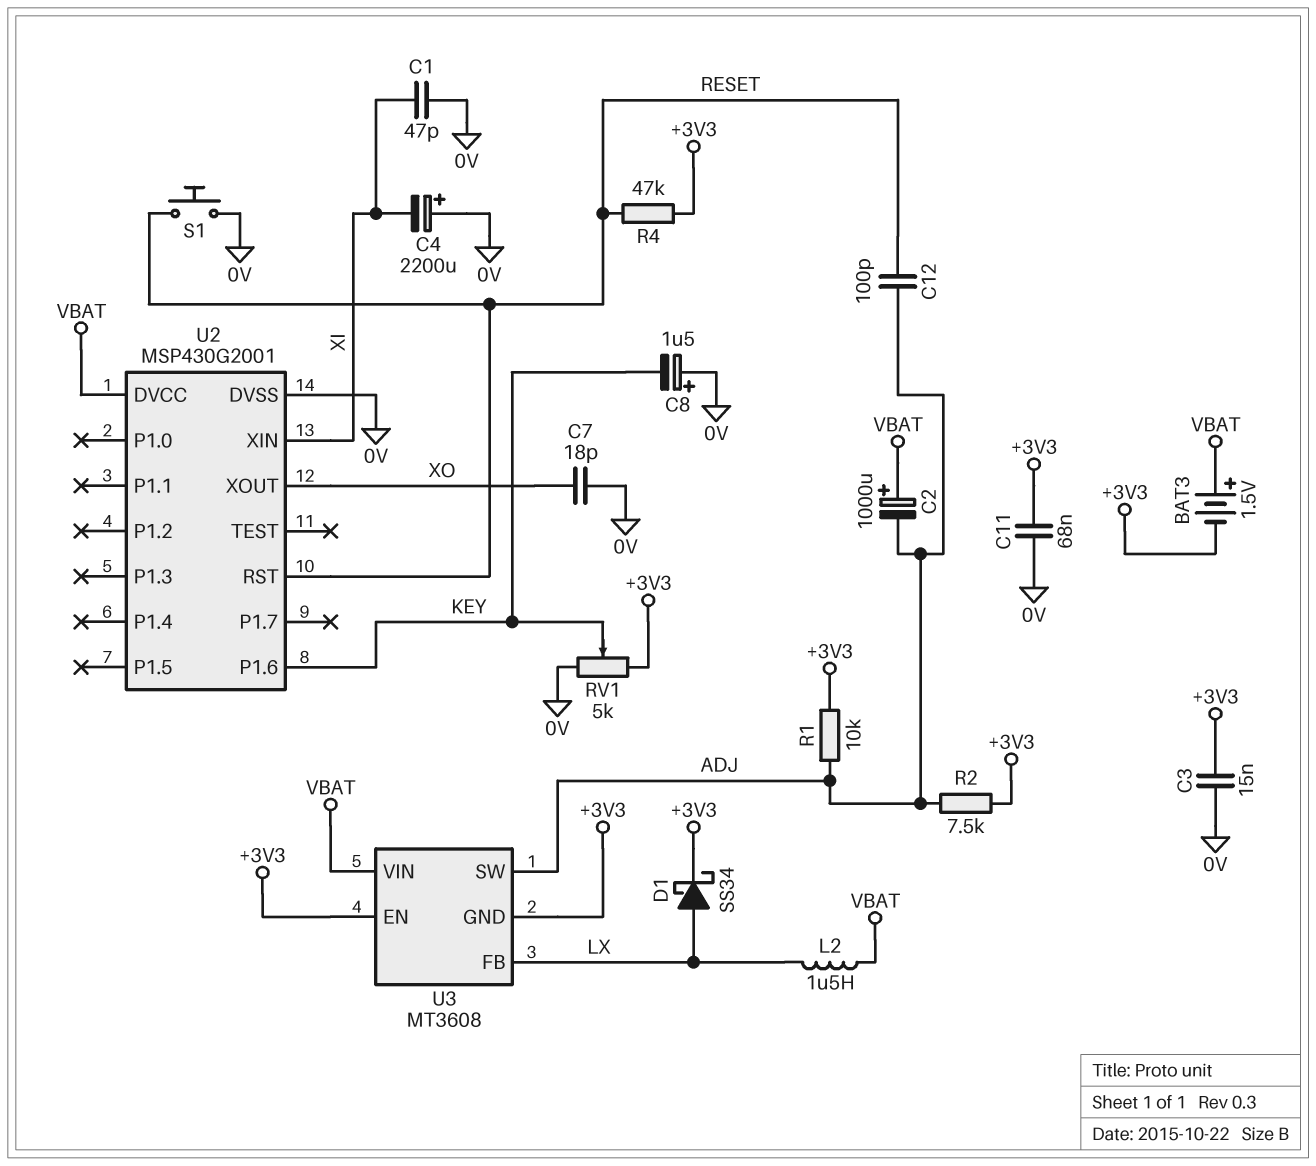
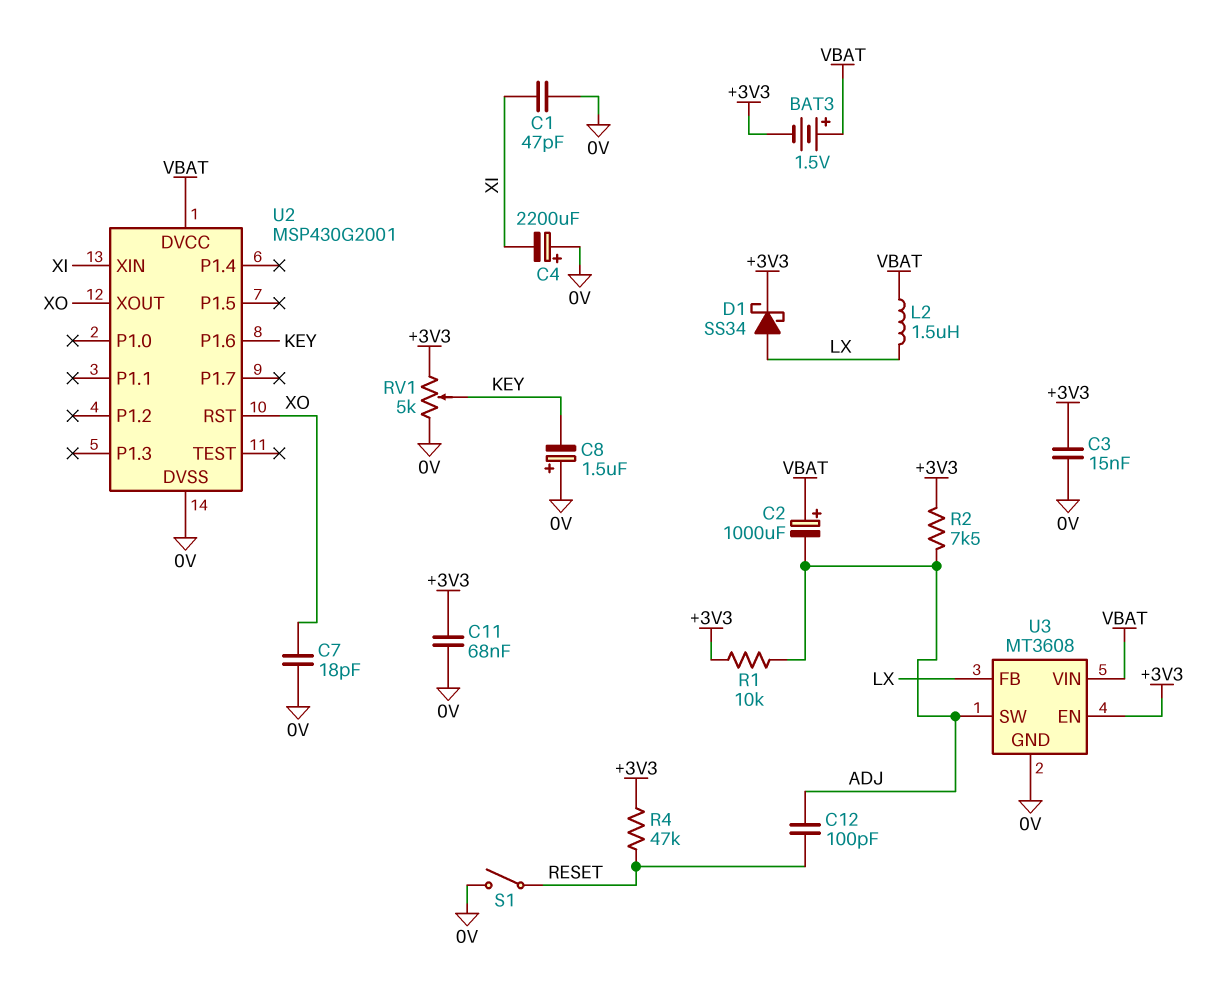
S1: button (0V, RESET) -> switch (0V, RESET)
U2 pin RST: RESET -> XO
U3 pin GND: +3V3 -> 0V

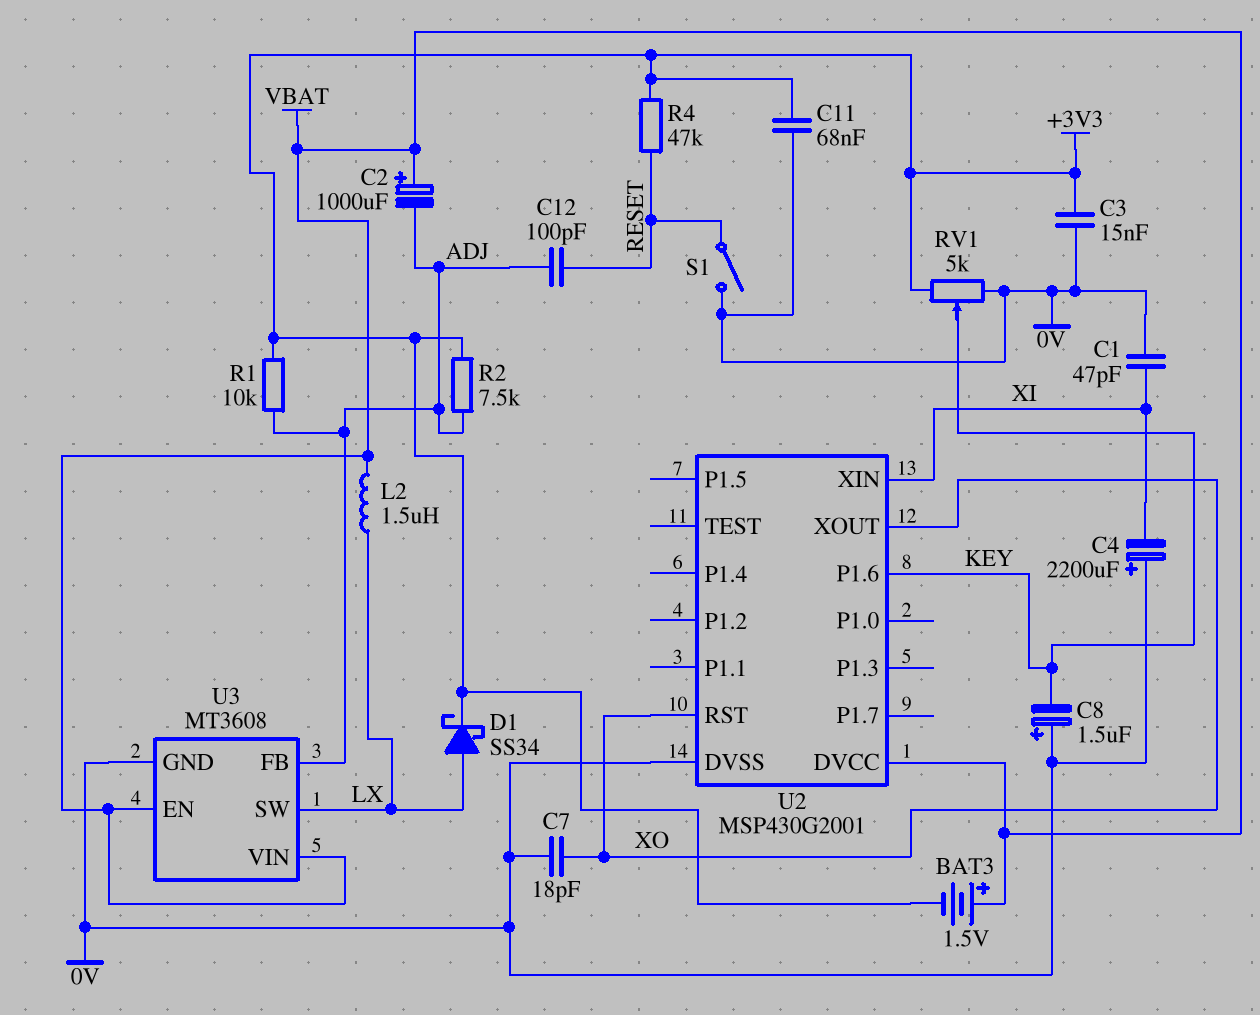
U3 pin EN: +3V3 -> VBAT
U3 pin FB: LX -> ADJ
U3 pin SW: ADJ -> LX

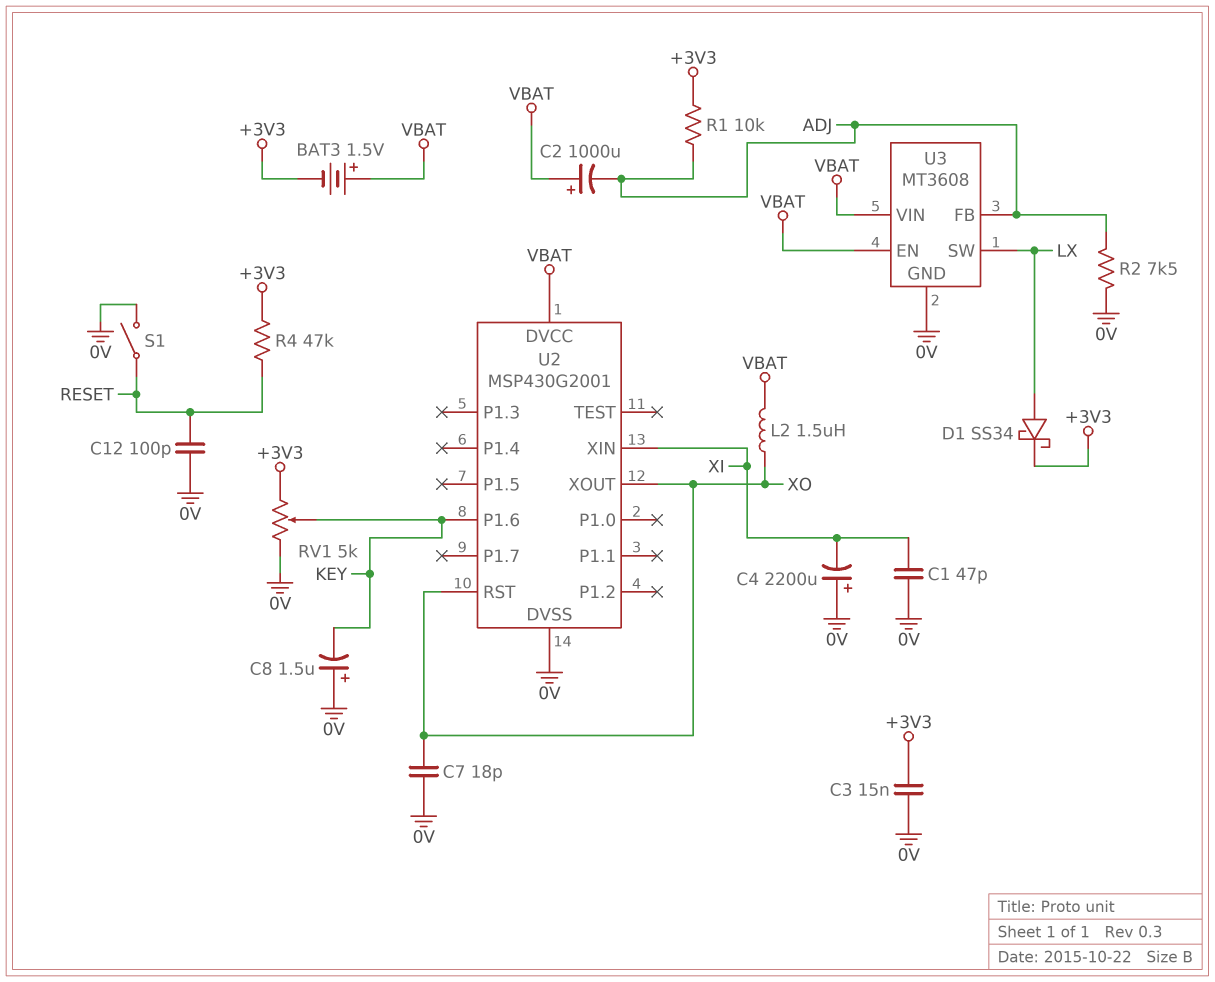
C11: 68nF (+3V3, 0V) -> none
C12: 100pF (ADJ, RESET) -> 100pF (0V, RESET)
L2: 1.5uH (LX, VBAT) -> 1.5uH (VBAT, XO)
R2: 7.5k (+3V3, ADJ) -> 7.5k (0V, ADJ)

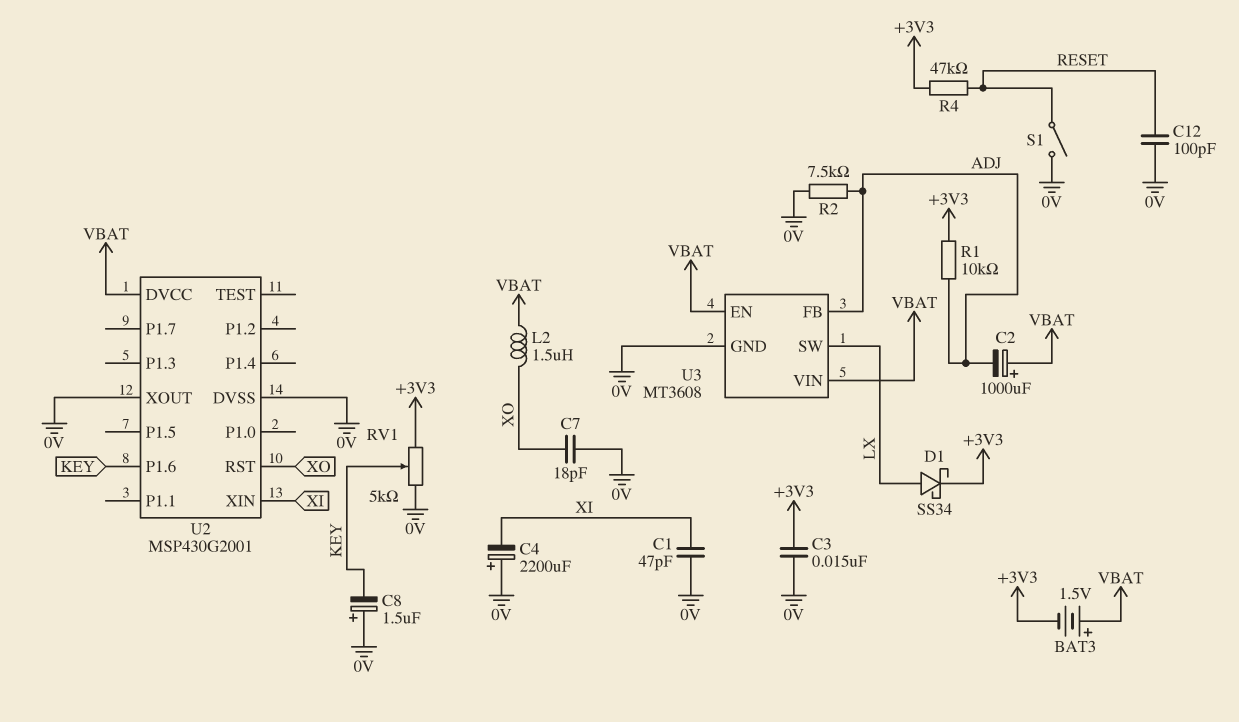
U2 pin XOUT: XO -> 0V

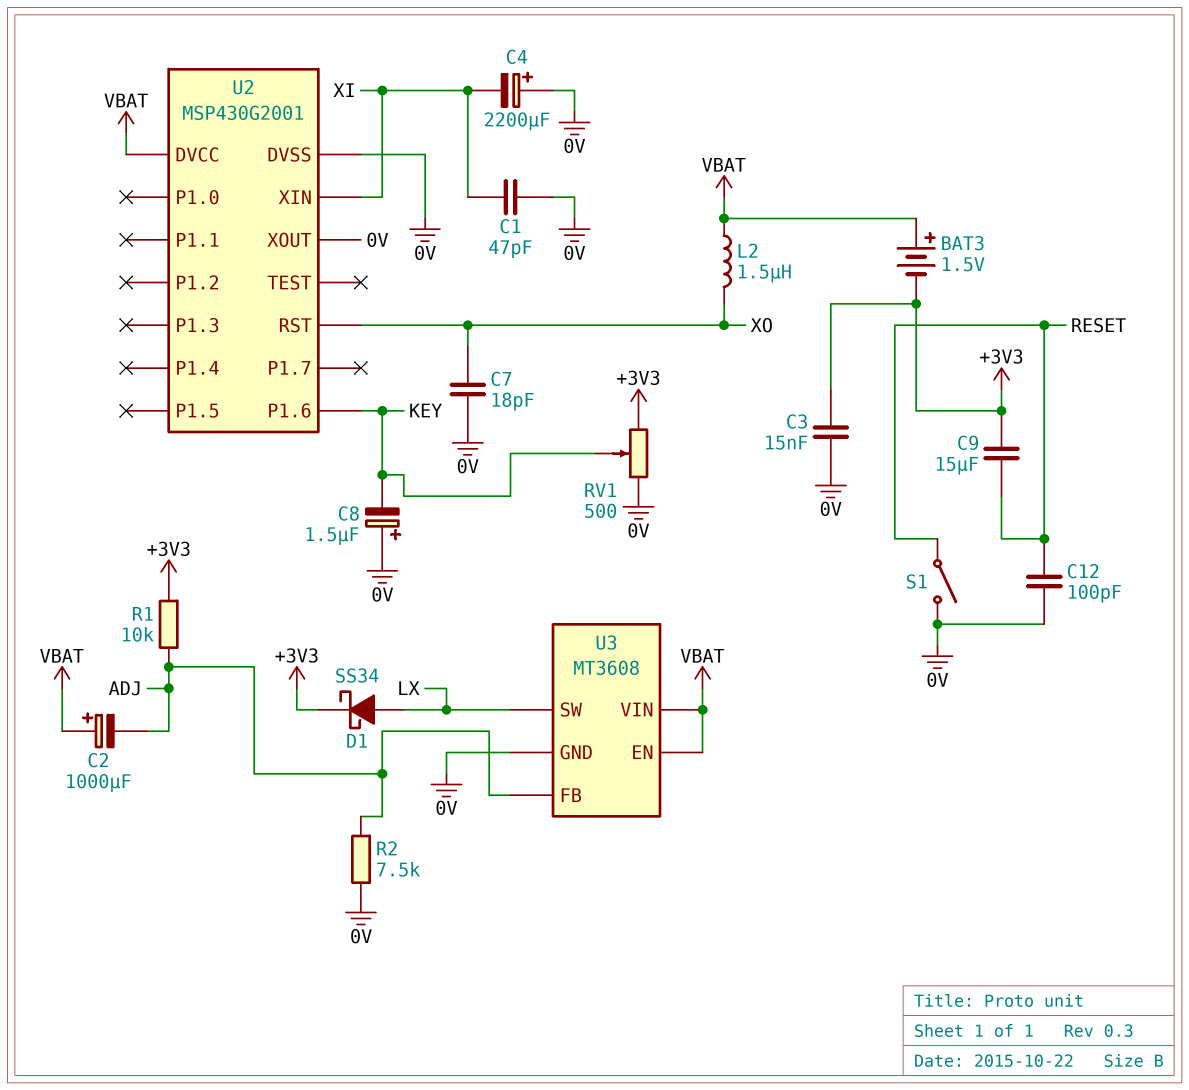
C9: none -> 15uF (+3V3, RESET)
R4: 47k (+3V3, RESET) -> none
RV1: 5k (+3V3, 0V, wiper KEY) -> 500 (+3V3, 0V, wiper KEY)

